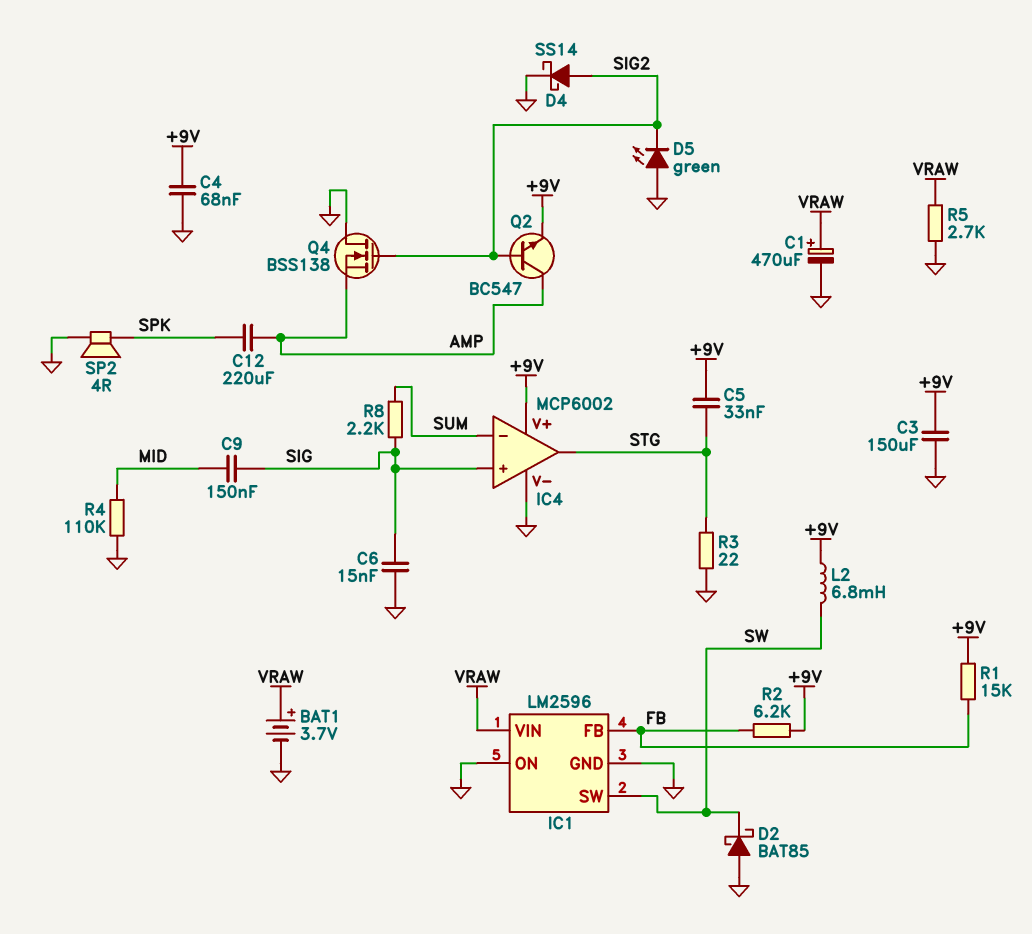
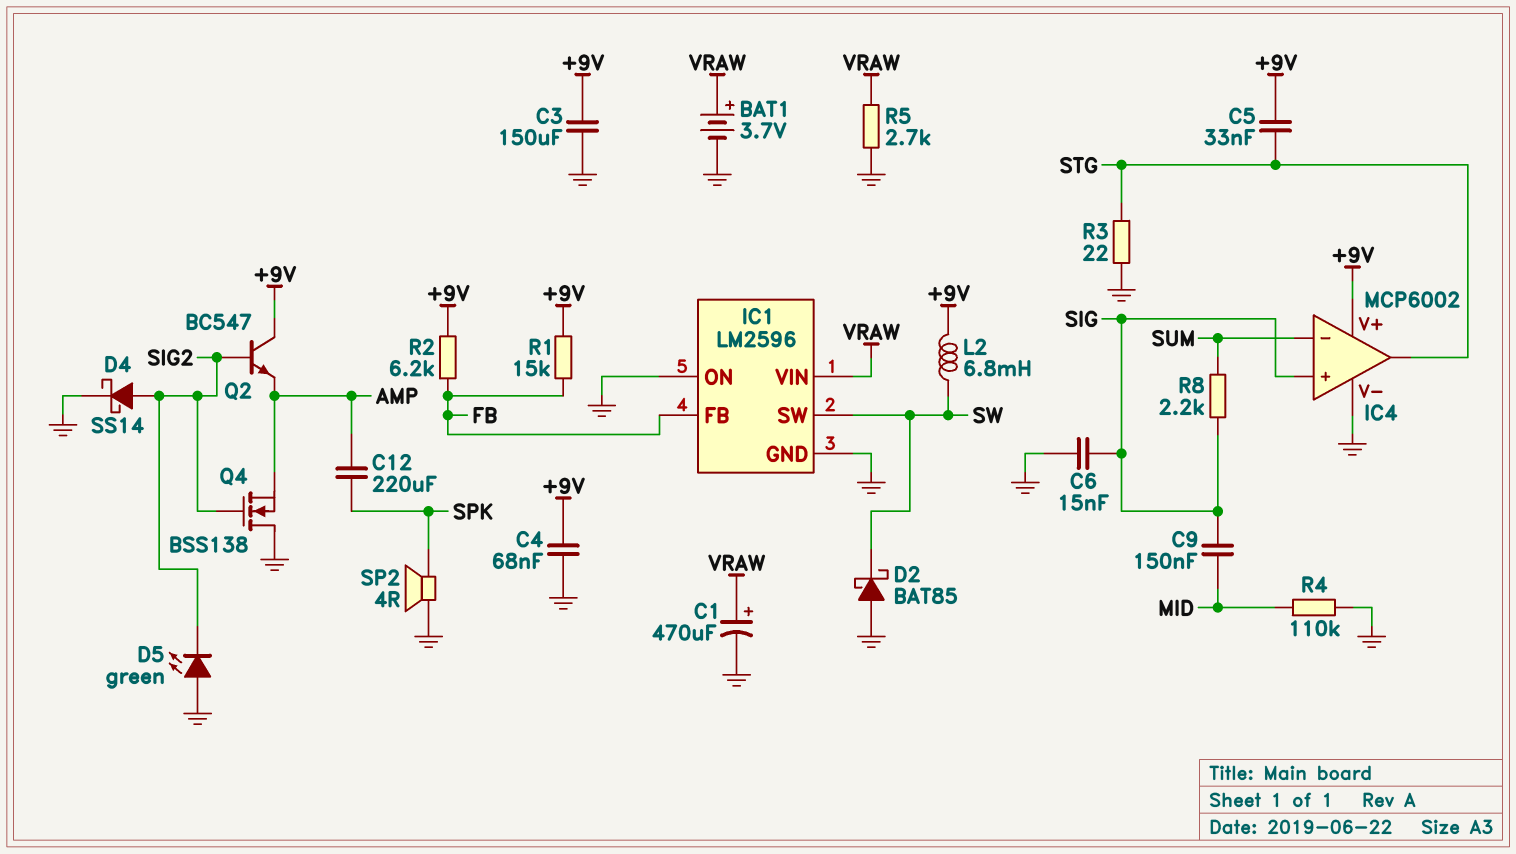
Q2: NPN BC547 (B SIG2, C AMP, E +9V) -> NPN BC547 (B SIG2, C +9V, E AMP)

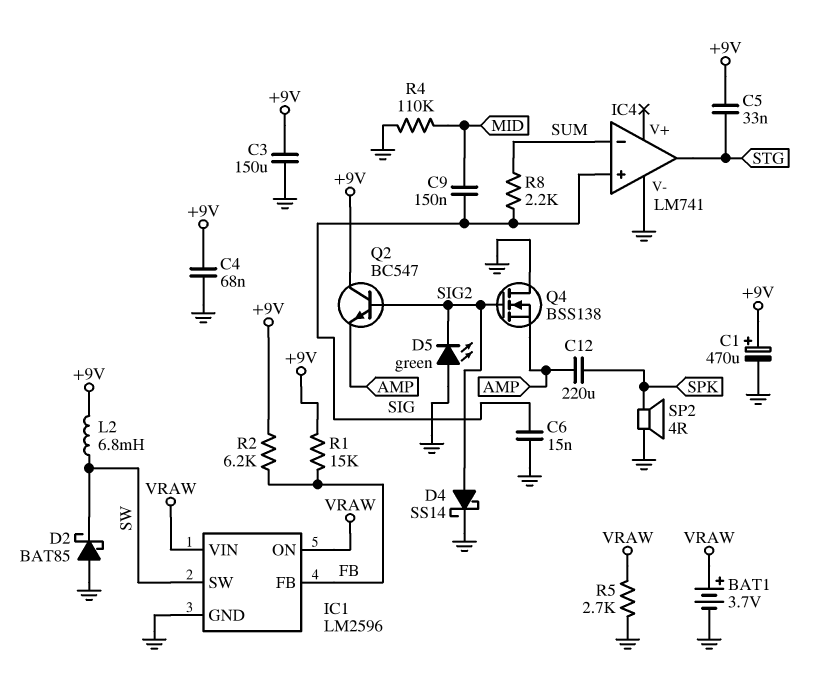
C1: 470uF (plus VRAW, minus GND) -> 470uF (plus +9V, minus GND)
IC1 pin ON: GND -> VRAW
IC4: MCP6002 -> LM741
IC4 pin V+: +9V -> none
R3: 22 (GND, STG) -> none

